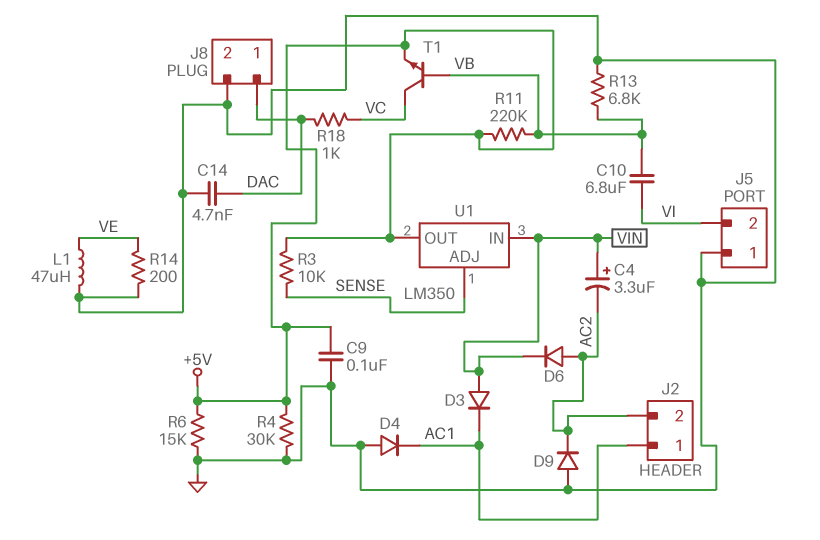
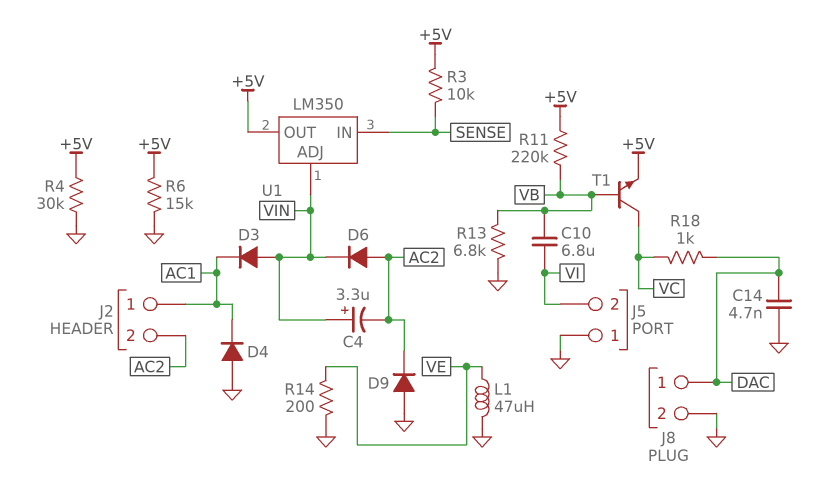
C9: 100nF (+5V, GND) -> none
U1 pin ADJ: SENSE -> VIN
U1 pin IN: VIN -> SENSE

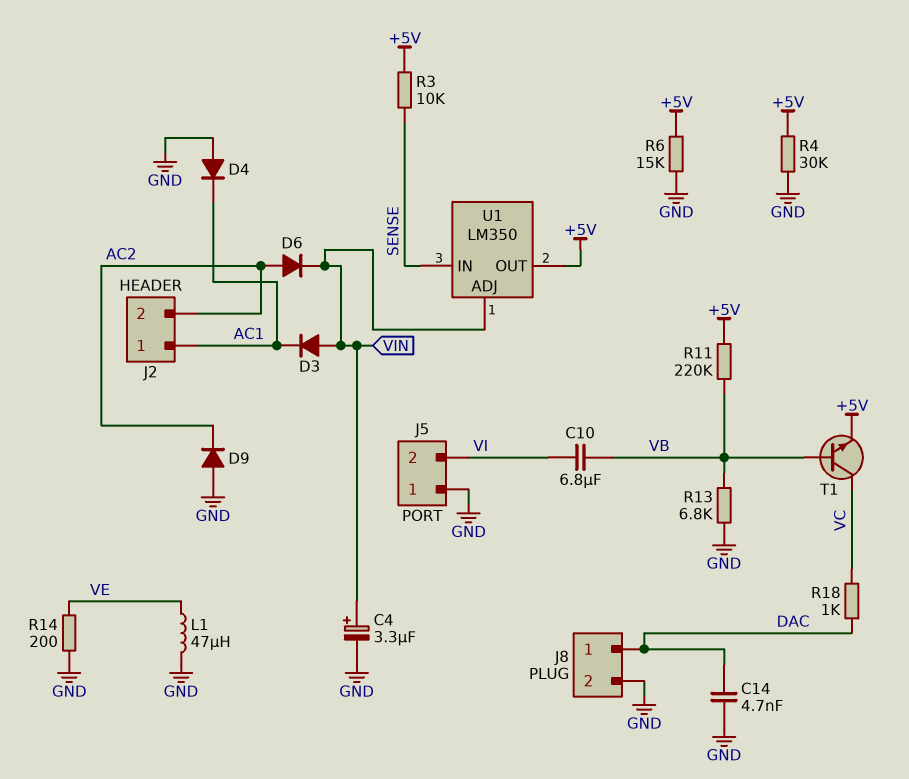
C4: 3.3uF (plus VIN, minus AC2) -> 3.3uF (plus VIN, minus GND)

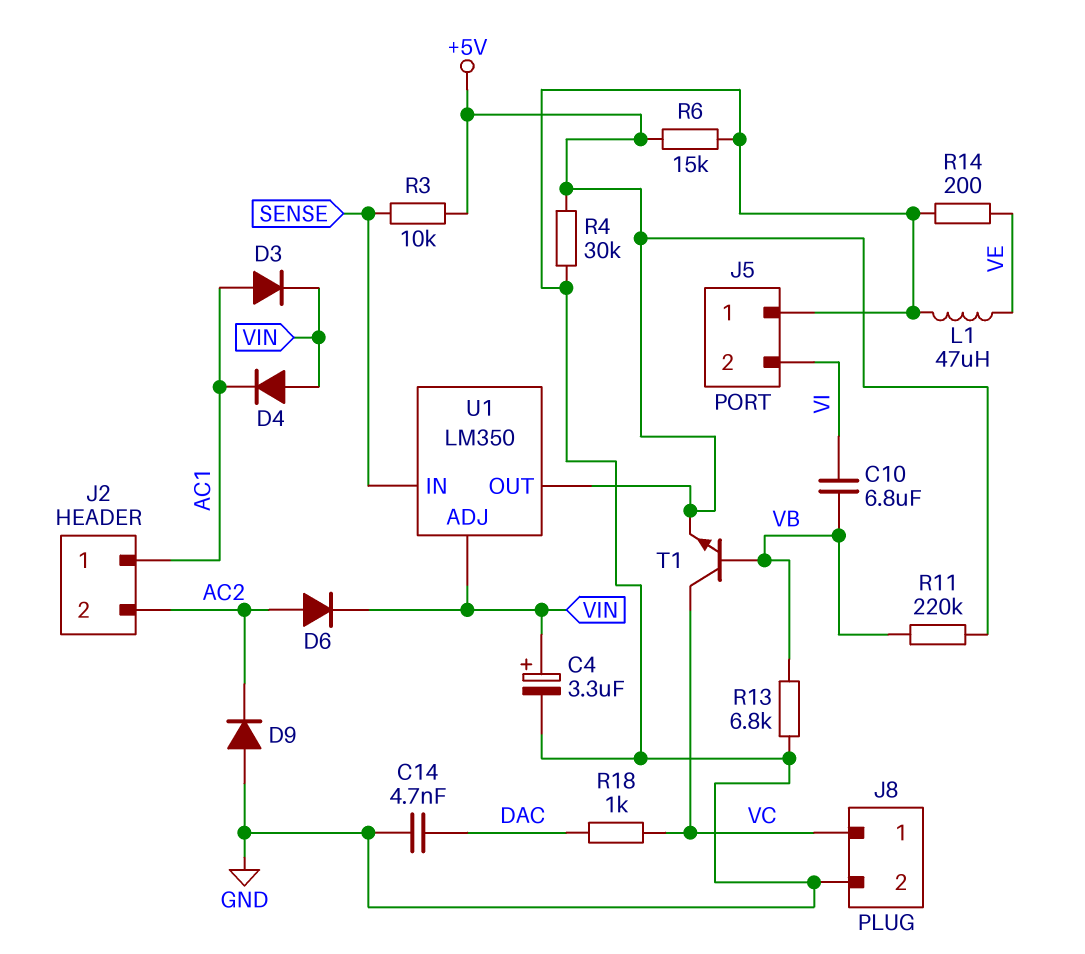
D3: diode (A VIN, K AC1) -> diode (A AC1, K VIN)
D4: diode (A GND, K AC1) -> diode (A VIN, K AC1)
J8 pin 1: DAC -> VC

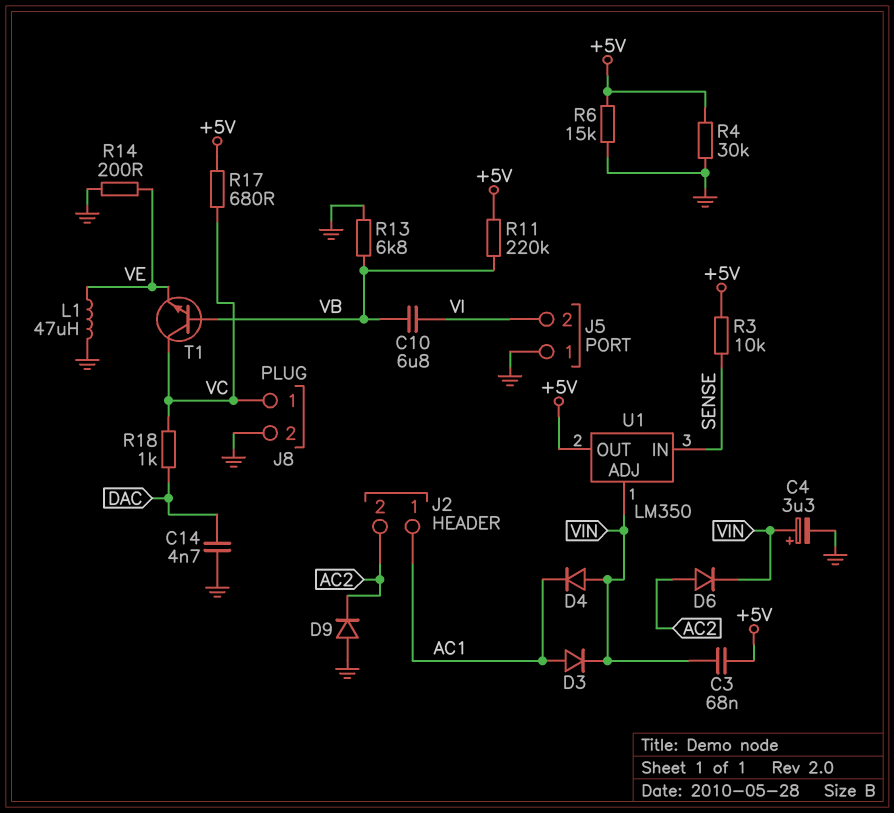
C3: none -> 68nF (+5V, VIN)
R17: none -> 680 (+5V, VC)
T1: NPN (B VB, C VC, E +5V) -> NPN (B VB, C VC, E VE)

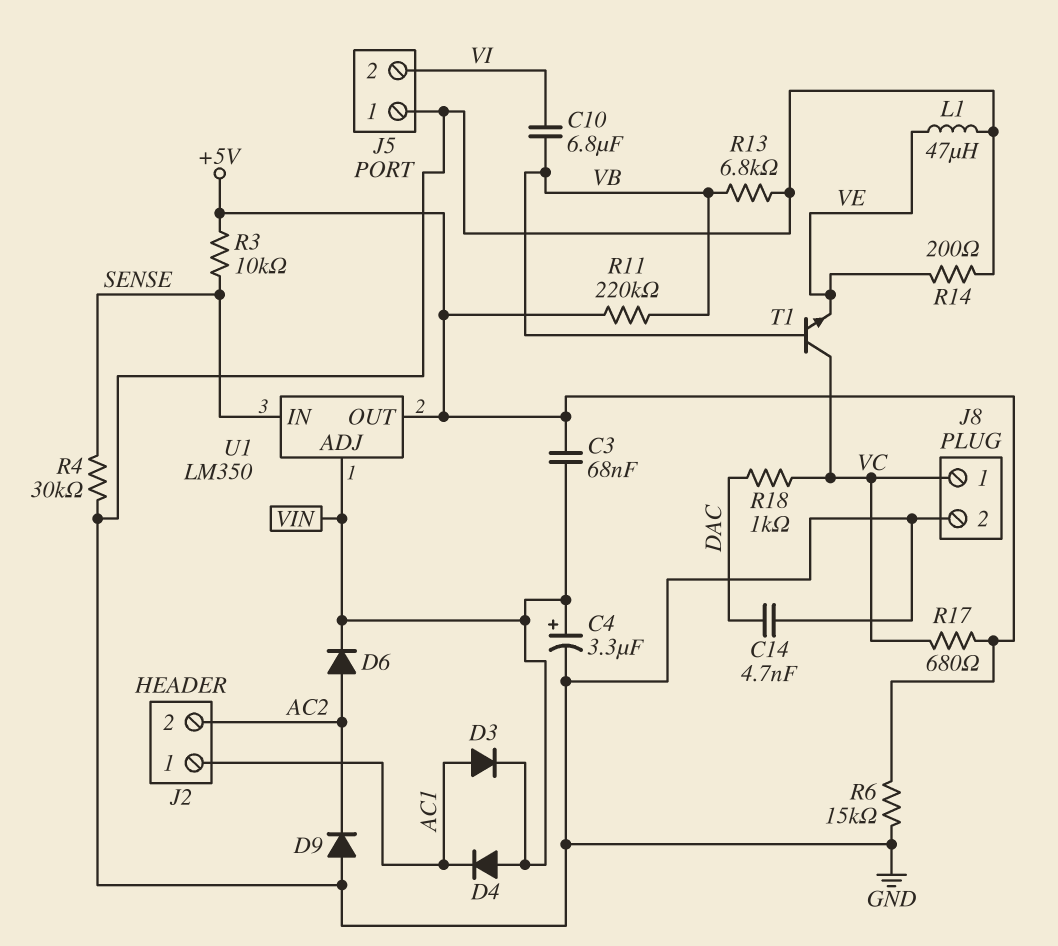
R4: 30k (+5V, GND) -> 30k (GND, SENSE)

